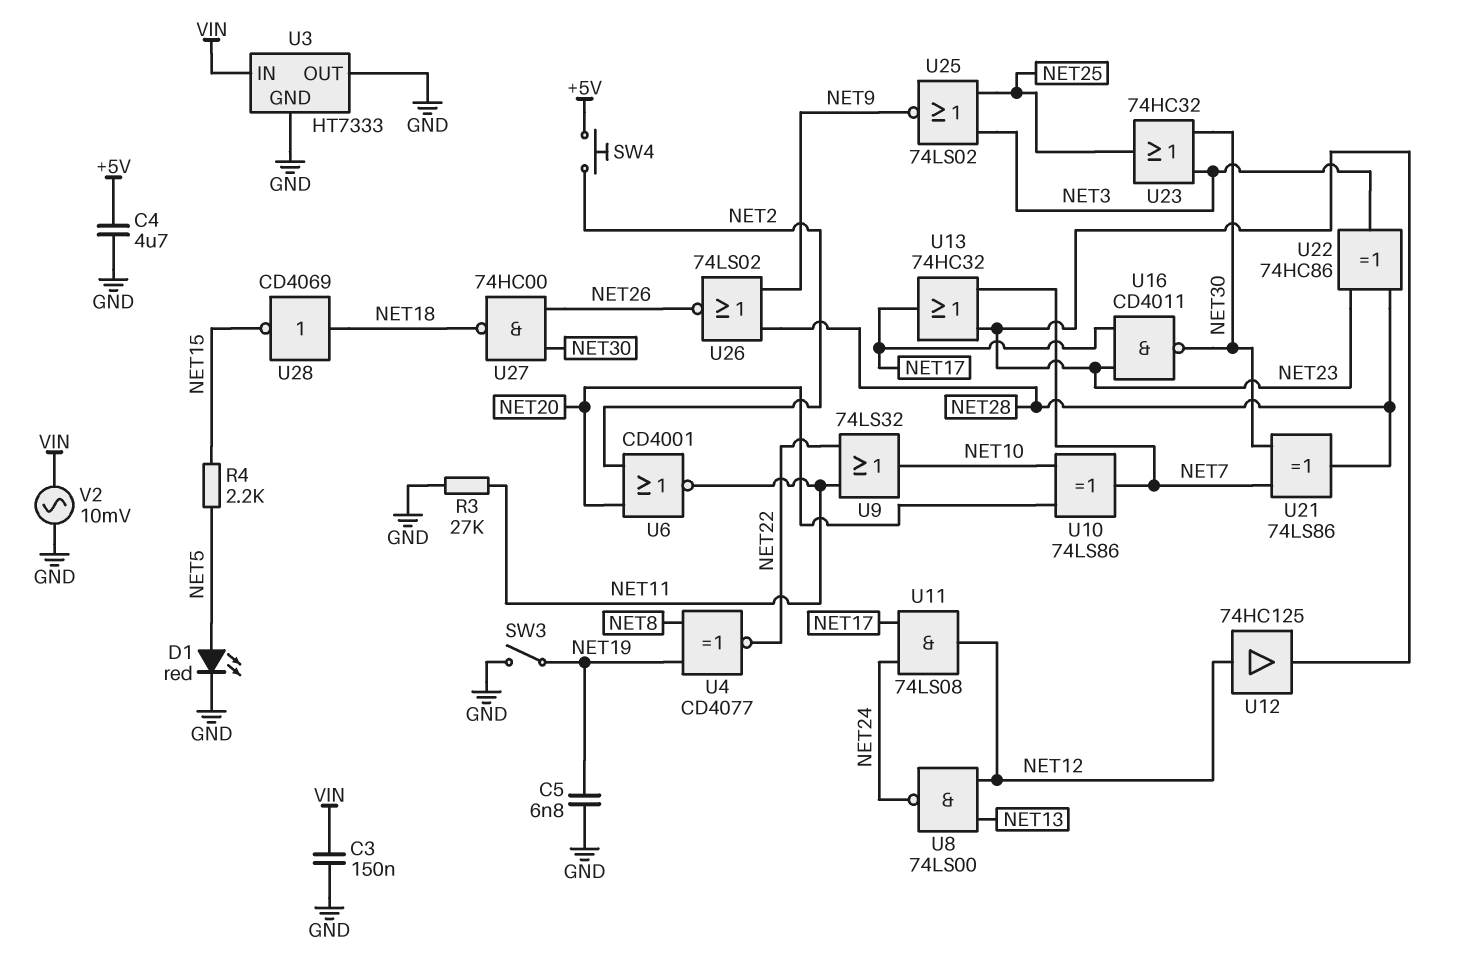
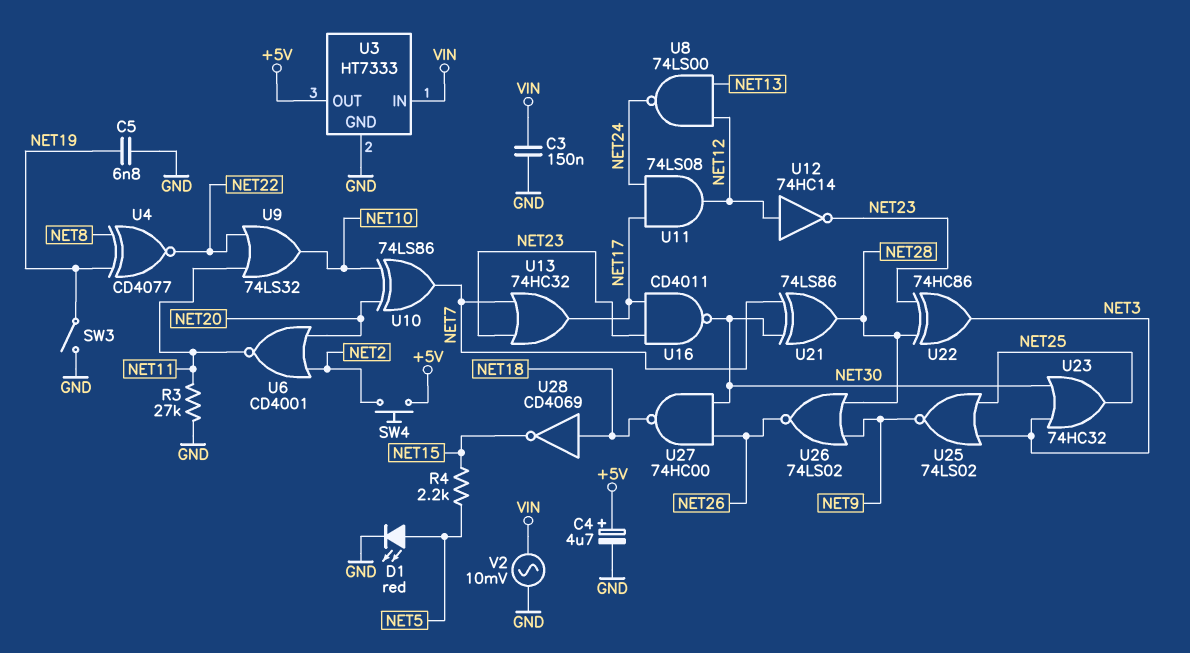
C4: 4.7uF (+5V, GND) -> 4.7uF (plus +5V, minus GND)
U3 pin OUT: GND -> +5V
U12: buffer 74HC125 (in NET12, out NET23) -> NOT 74HC14 (in NET12, out NET23)

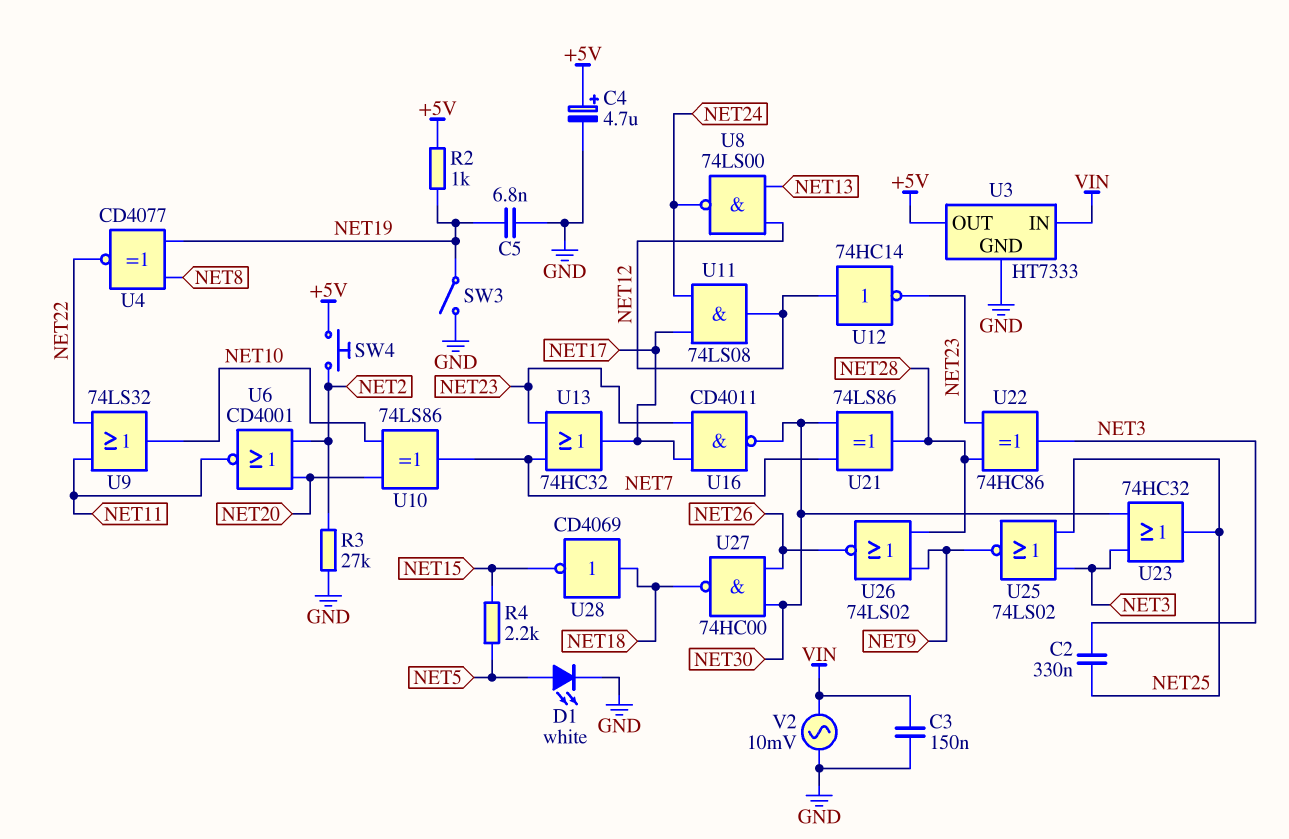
C2: none -> 330nF (NET3, NET25)
D1: LED red (A NET5, K GND) -> LED white (A NET5, K GND)
R2: none -> 1k (+5V, NET19)
R3: 27k (GND, NET11) -> 27k (GND, NET2)

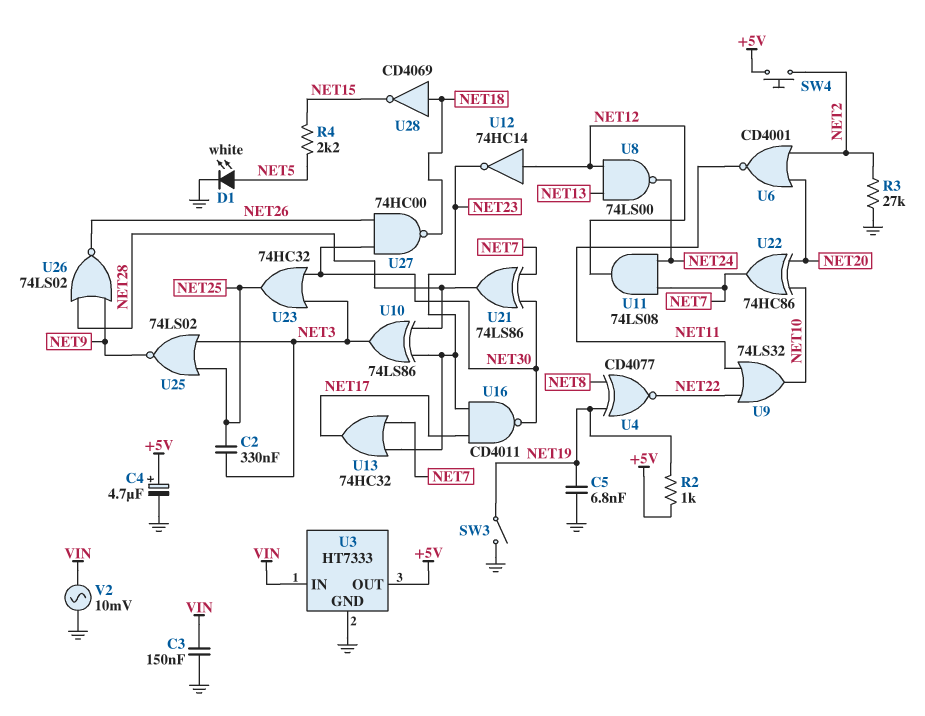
U10: XOR 74LS86 (in NET10, in NET20, out NET7) -> XOR 74LS86 (in NET23, in NET28, out NET3)
U11: AND 74LS08 (in NET17, in NET24, out NET12) -> AND 74LS08 (in NET7, in NET24, out NET12)
U22: XOR 74HC86 (in NET23, in NET28, out NET3) -> XOR 74HC86 (in NET10, in NET20, out NET7)

